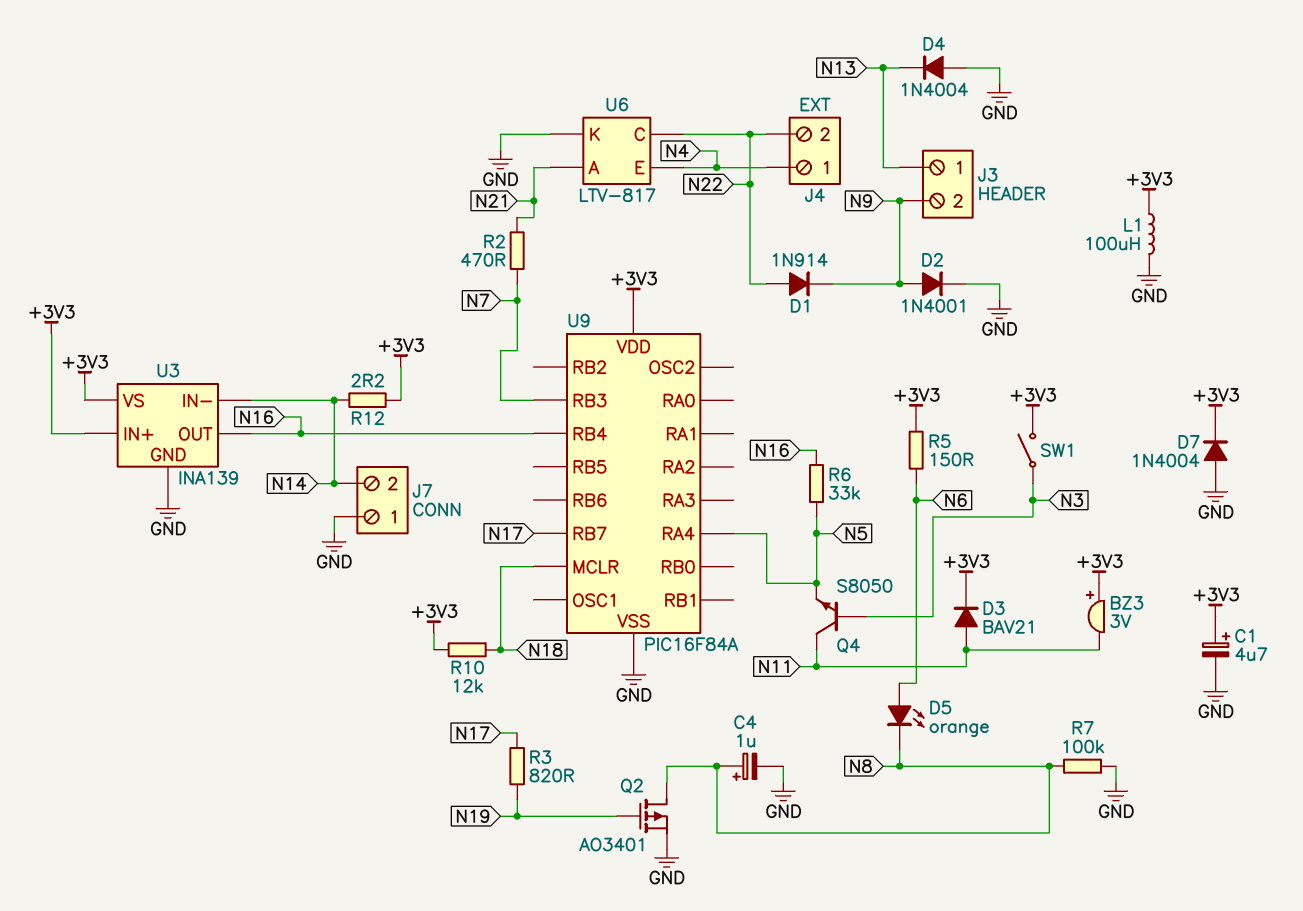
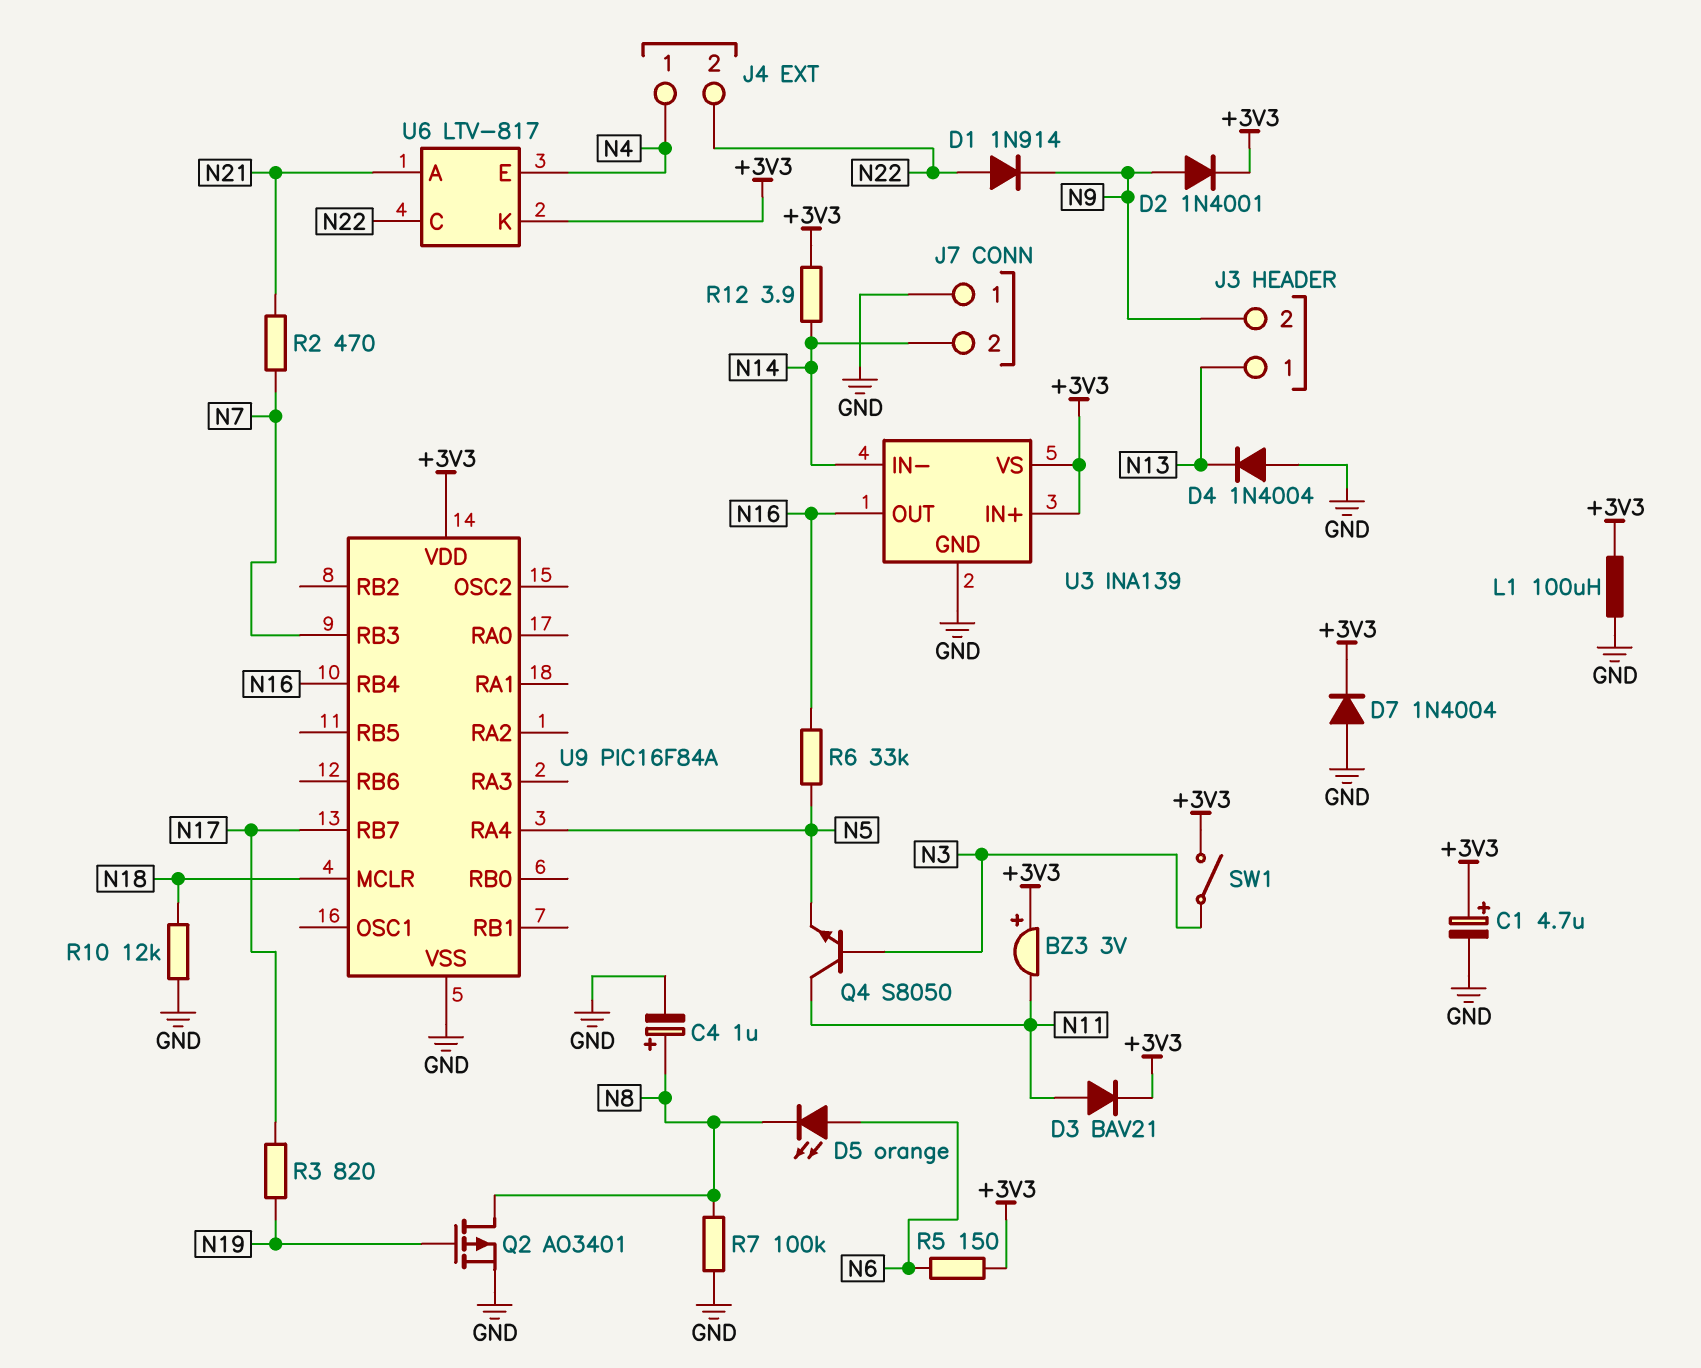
D2: diode 1N4001 (A N9, K GND) -> diode 1N4001 (A N9, K +3V3)
R10: 12k (+3V3, N18) -> 12k (GND, N18)
R12: 2.2 (+3V3, N14) -> 3.9 (+3V3, N14)
U6 pin K: GND -> +3V3

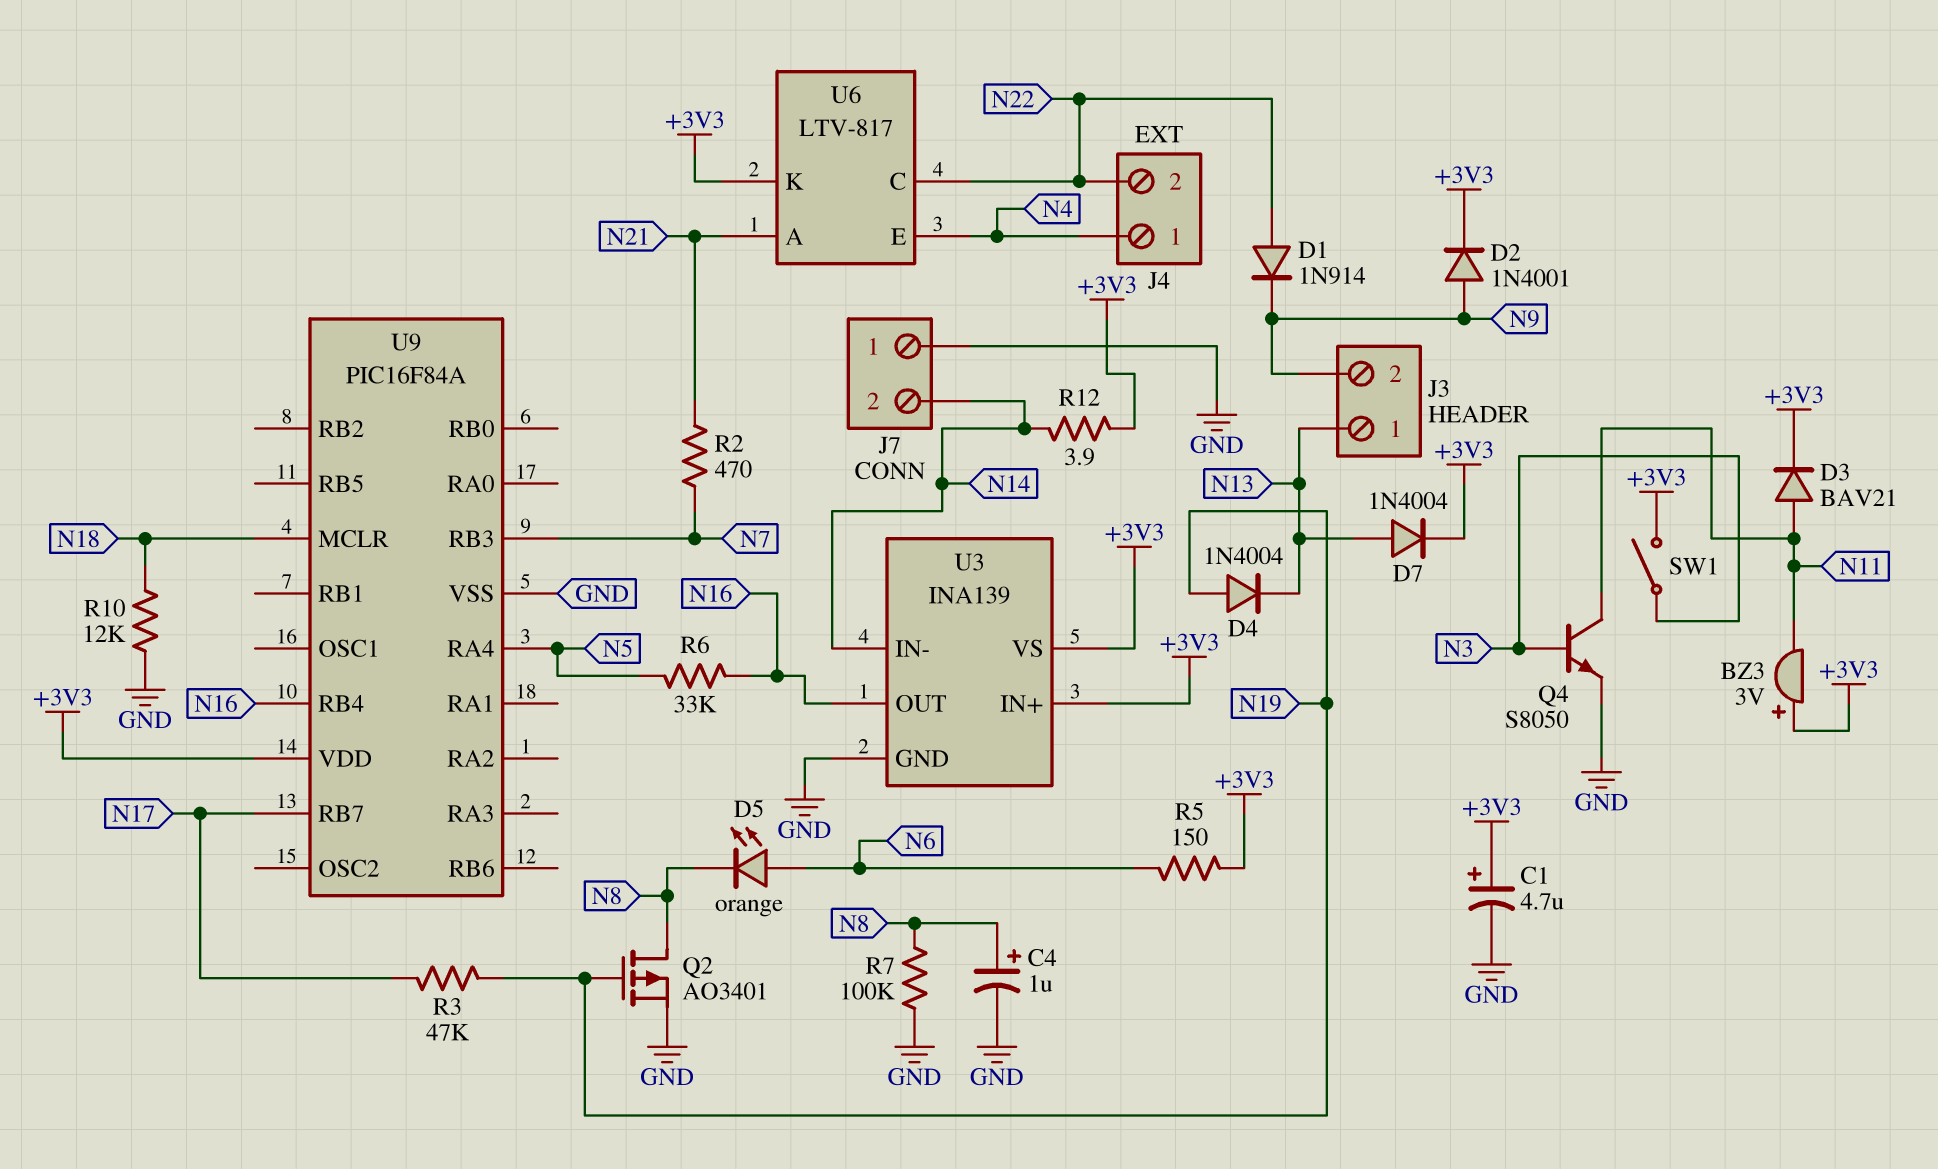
D4: diode 1N4004 (A GND, K N13) -> diode 1N4004 (A N19, K N13)
D7: diode 1N4004 (A GND, K +3V3) -> diode 1N4004 (A N13, K +3V3)
L1: 100uH (+3V3, GND) -> none
Q4: NPN S8050 (B N3, C N11, E N5) -> NPN S8050 (B N3, C N11, E GND)
R3: 820 (N17, N19) -> 47k (N17, N19)

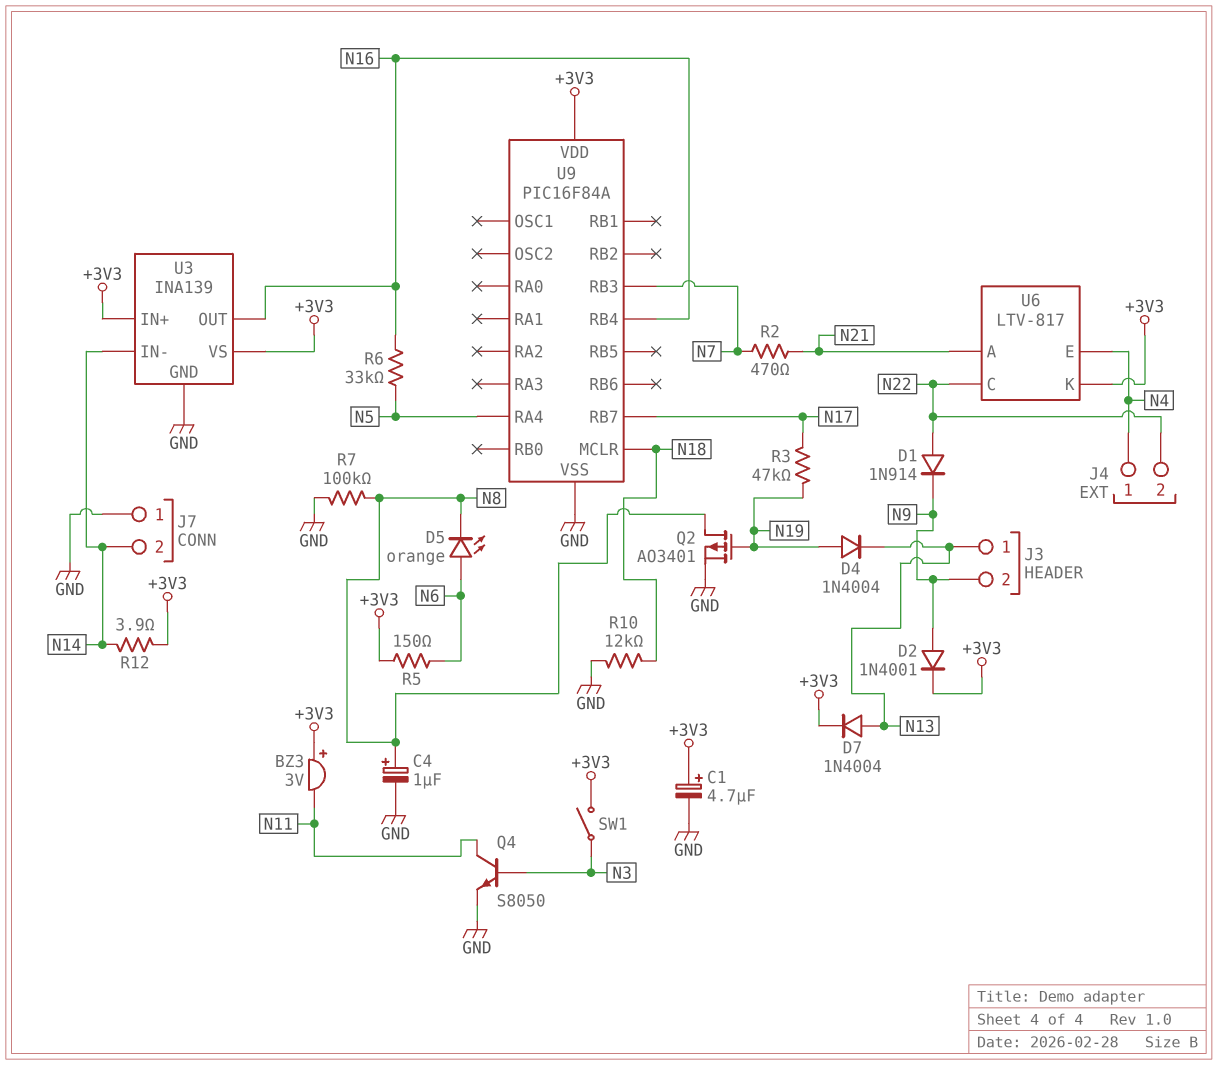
D3: diode BAV21 (A N11, K +3V3) -> none

